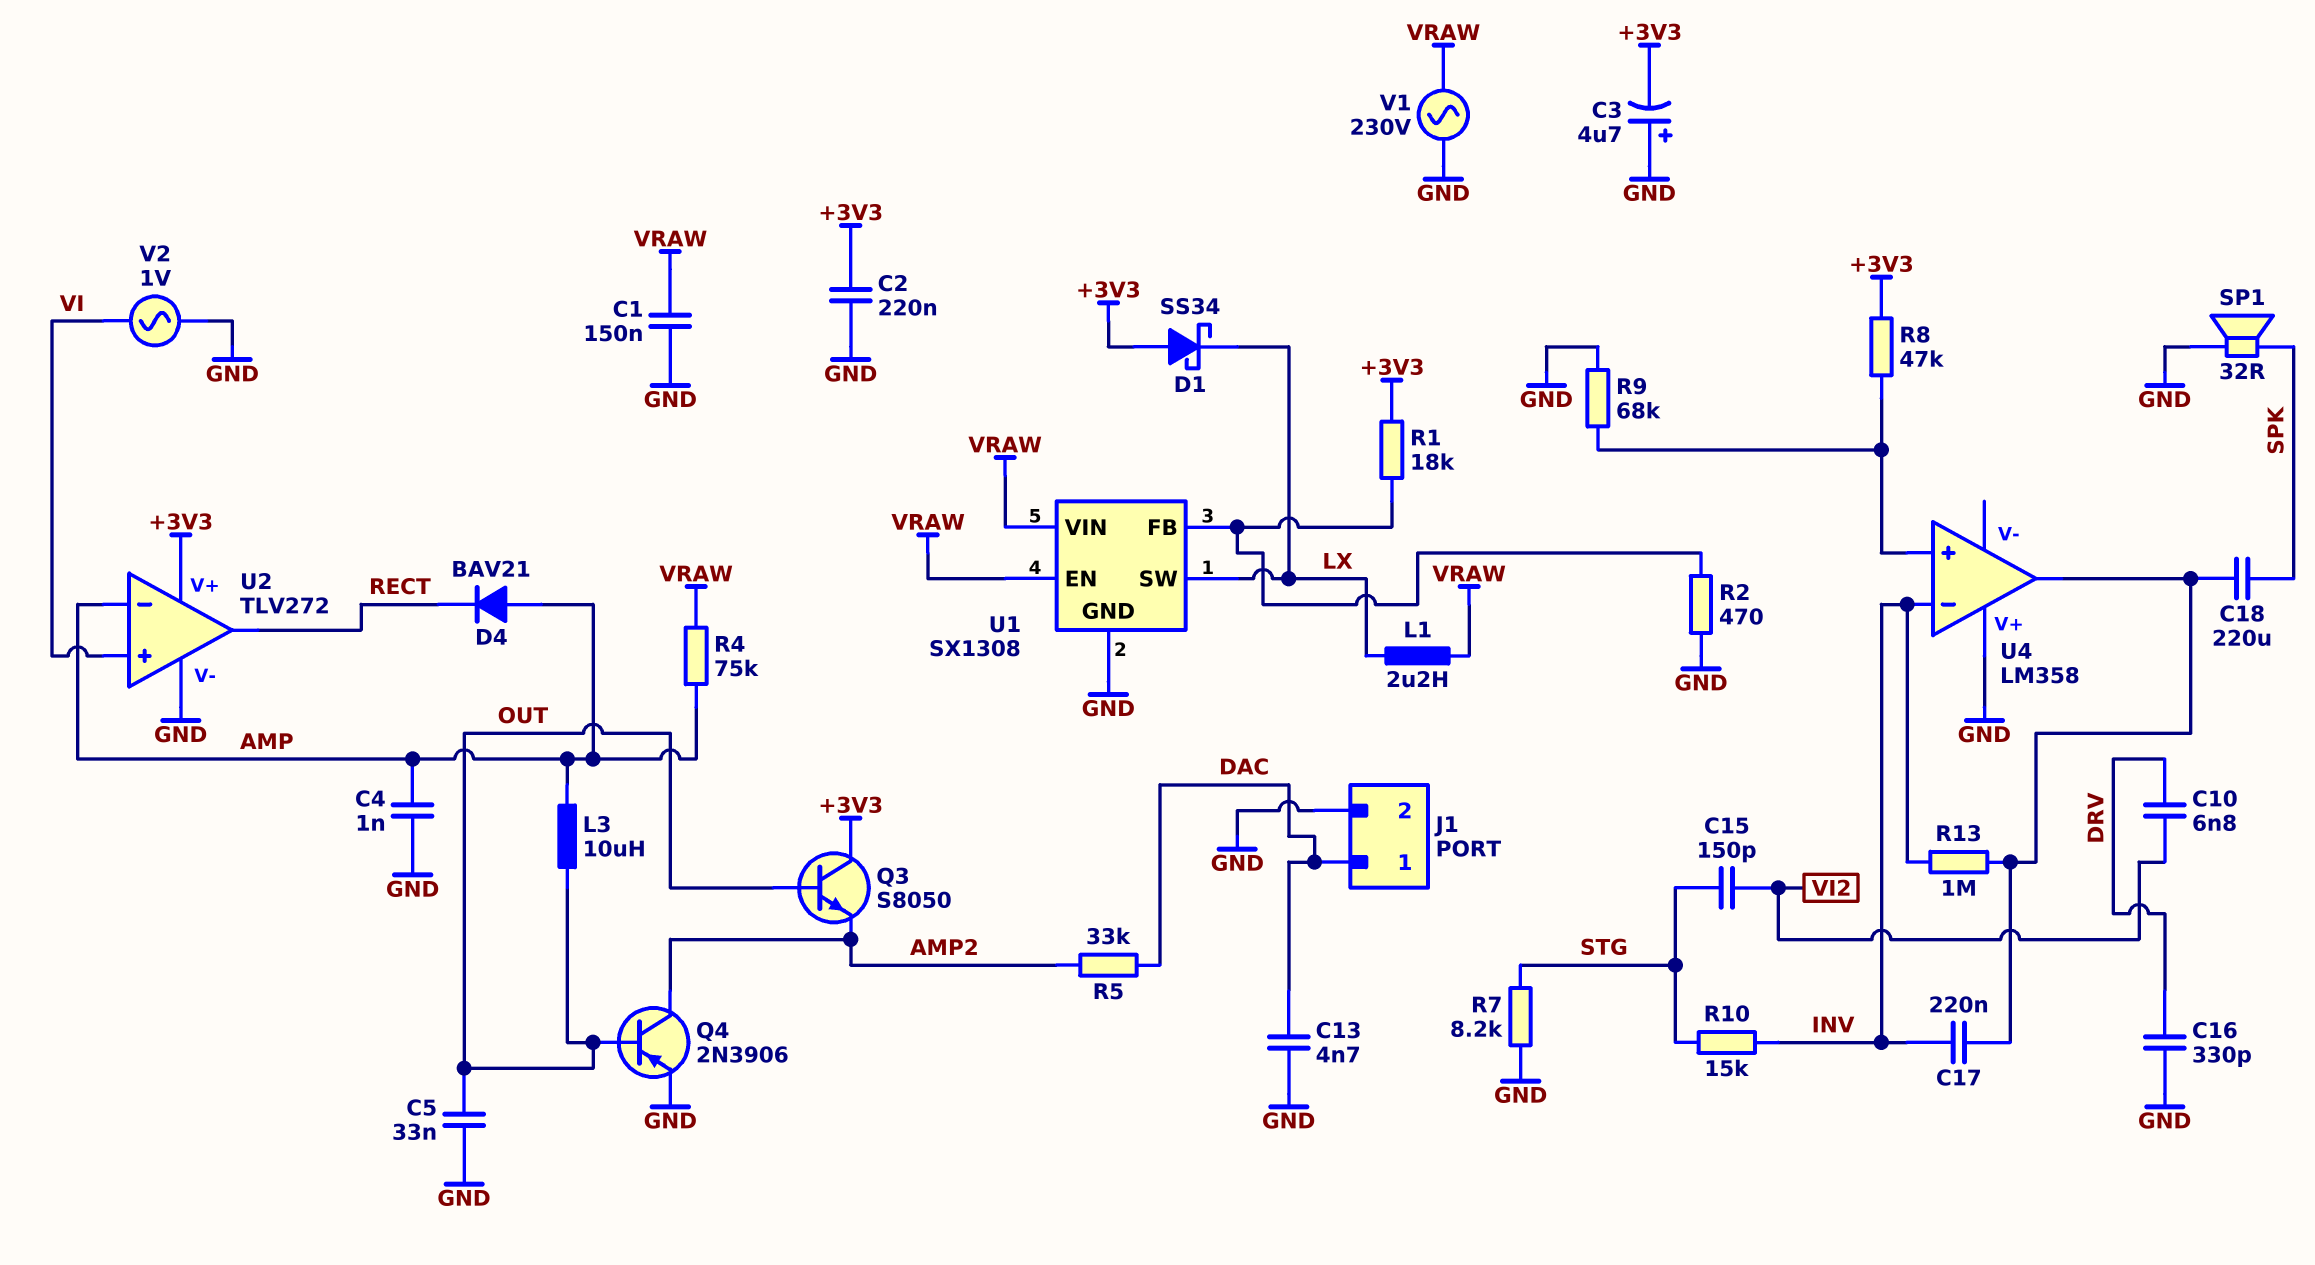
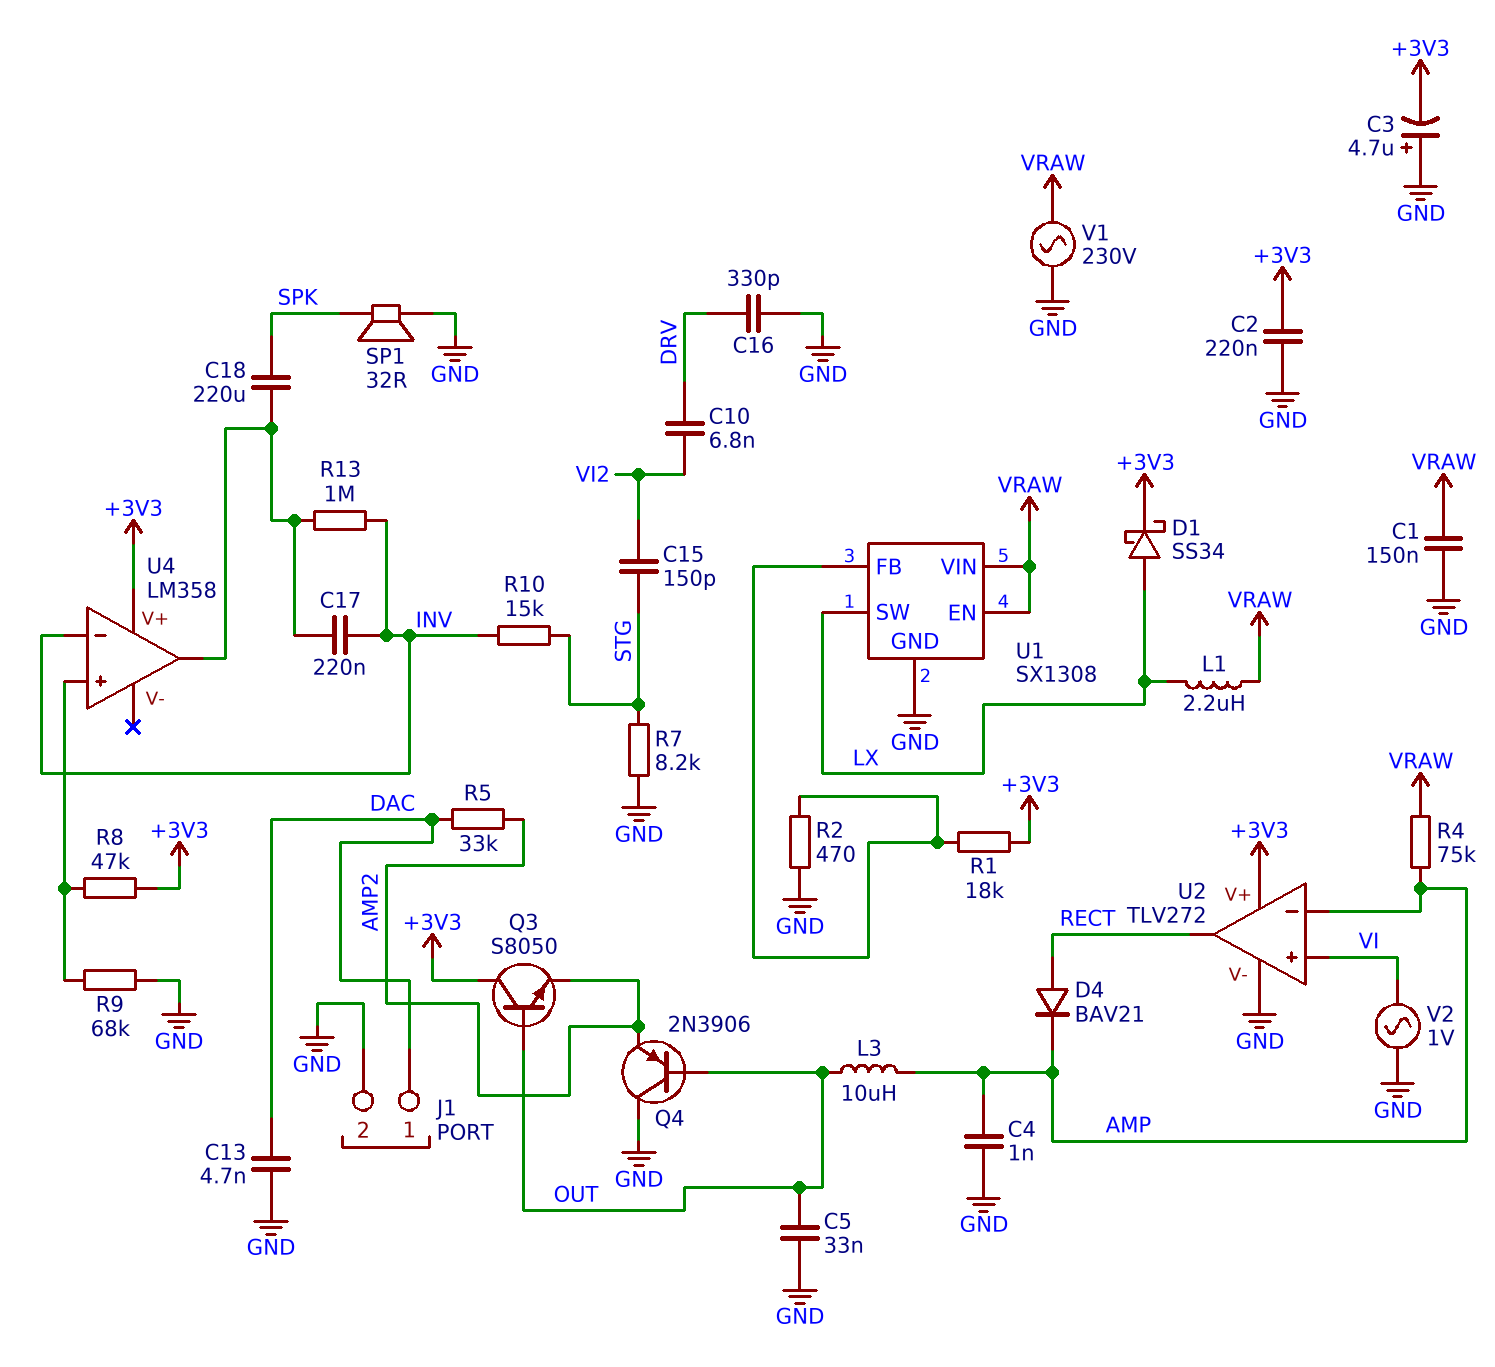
D1: schottky SS34 (A +3V3, K LX) -> schottky SS34 (A LX, K +3V3)
D4: diode BAV21 (A AMP, K RECT) -> diode BAV21 (A RECT, K AMP)
Q4: PNP 2N3906 (B OUT, C AMP2, E GND) -> PNP 2N3906 (B OUT, C GND, E AMP2)
U4 pin V+: GND -> +3V3

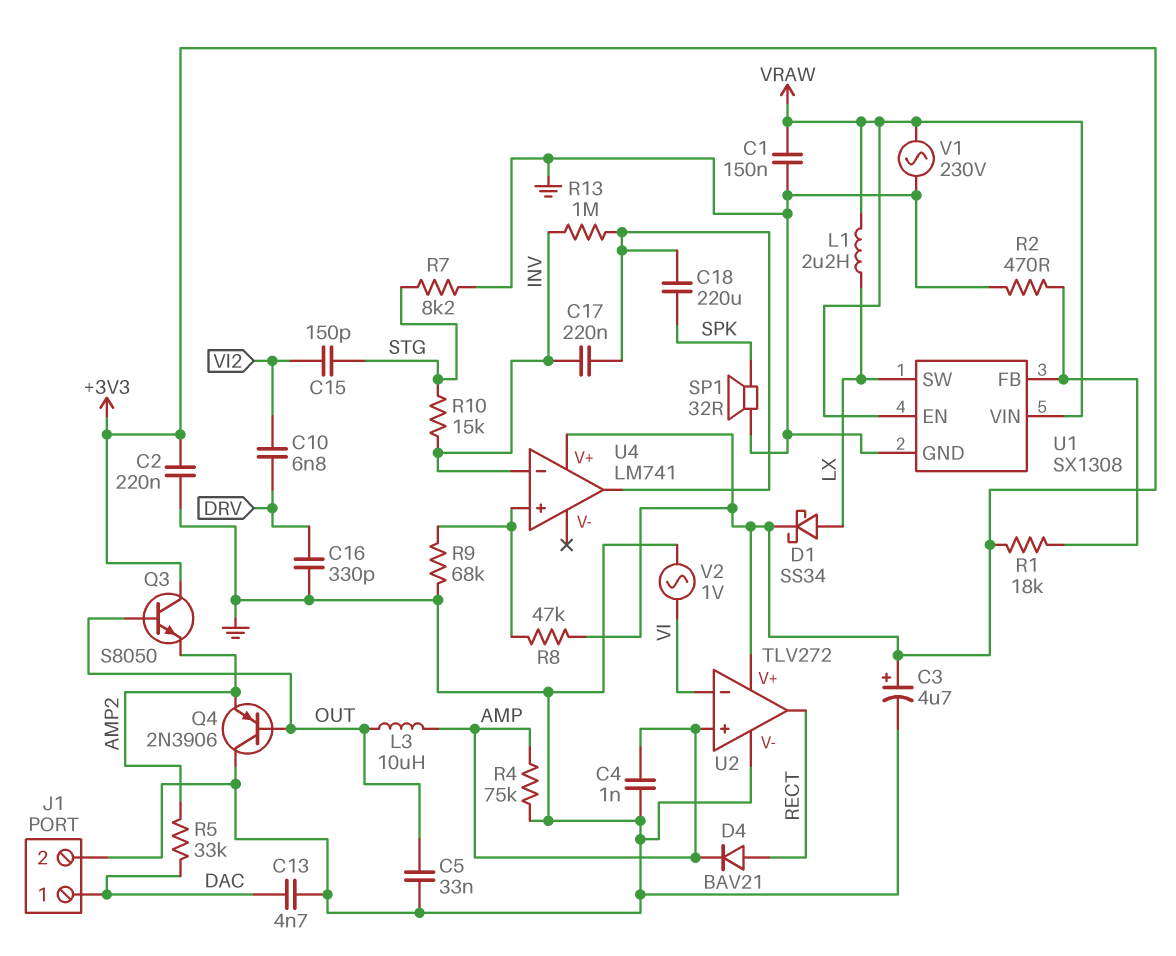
C3: 4.7uF (plus GND, minus +3V3) -> 4.7uF (plus +3V3, minus GND)
R4: 75k (AMP, VRAW) -> 75k (AMP, GND)
U2 pin in+: VI -> AMP
U2 pin in-: AMP -> VI
U4: LM358 -> LM741

